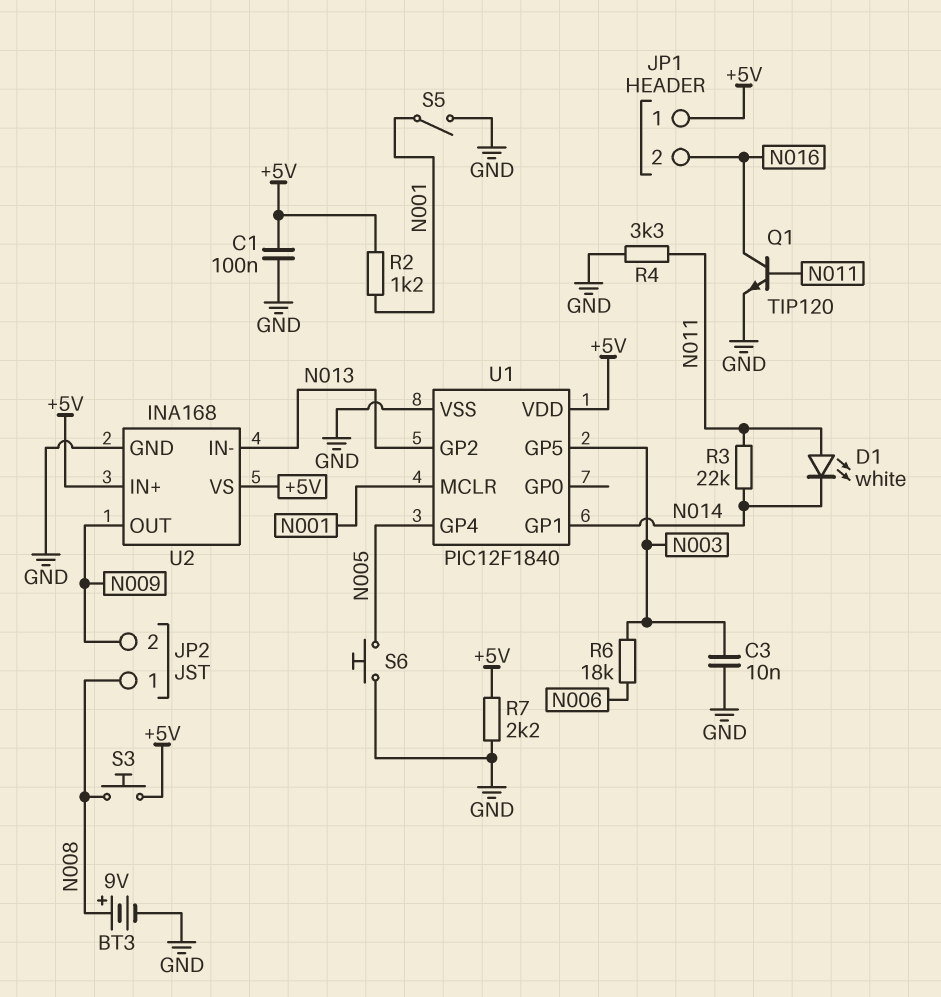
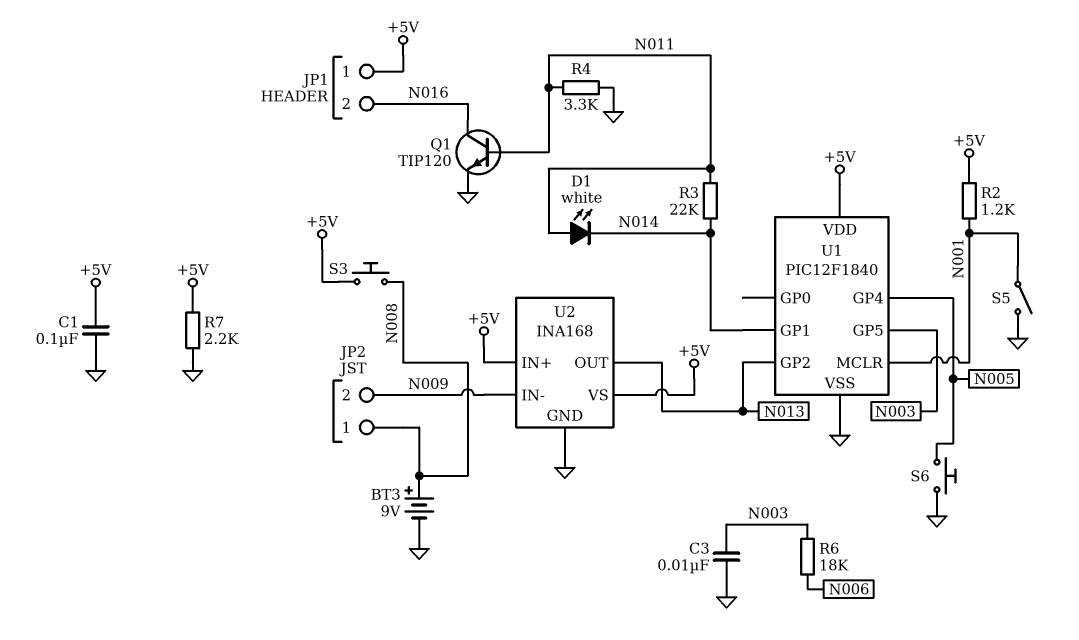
U2 pin IN-: N013 -> N009
U2 pin OUT: N009 -> N013

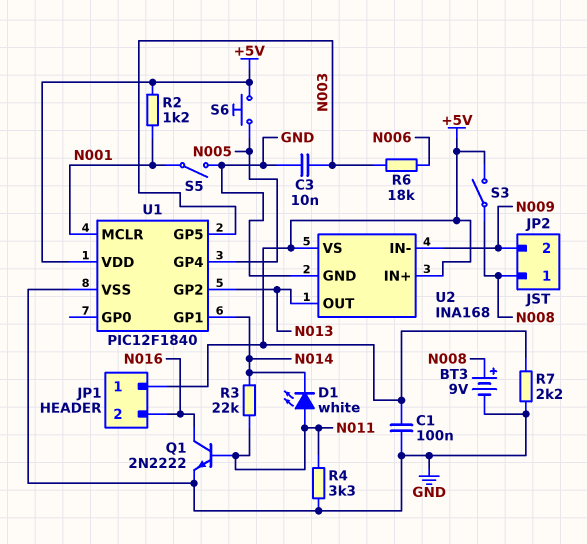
Q1: NPN TIP120 (B N011, C N016, E GND) -> NPN 2N2222 (B N011, C N016, E GND)
S3: button (+5V, N008) -> switch (+5V, N008)
S6: button (GND, N005) -> button (+5V, N005)

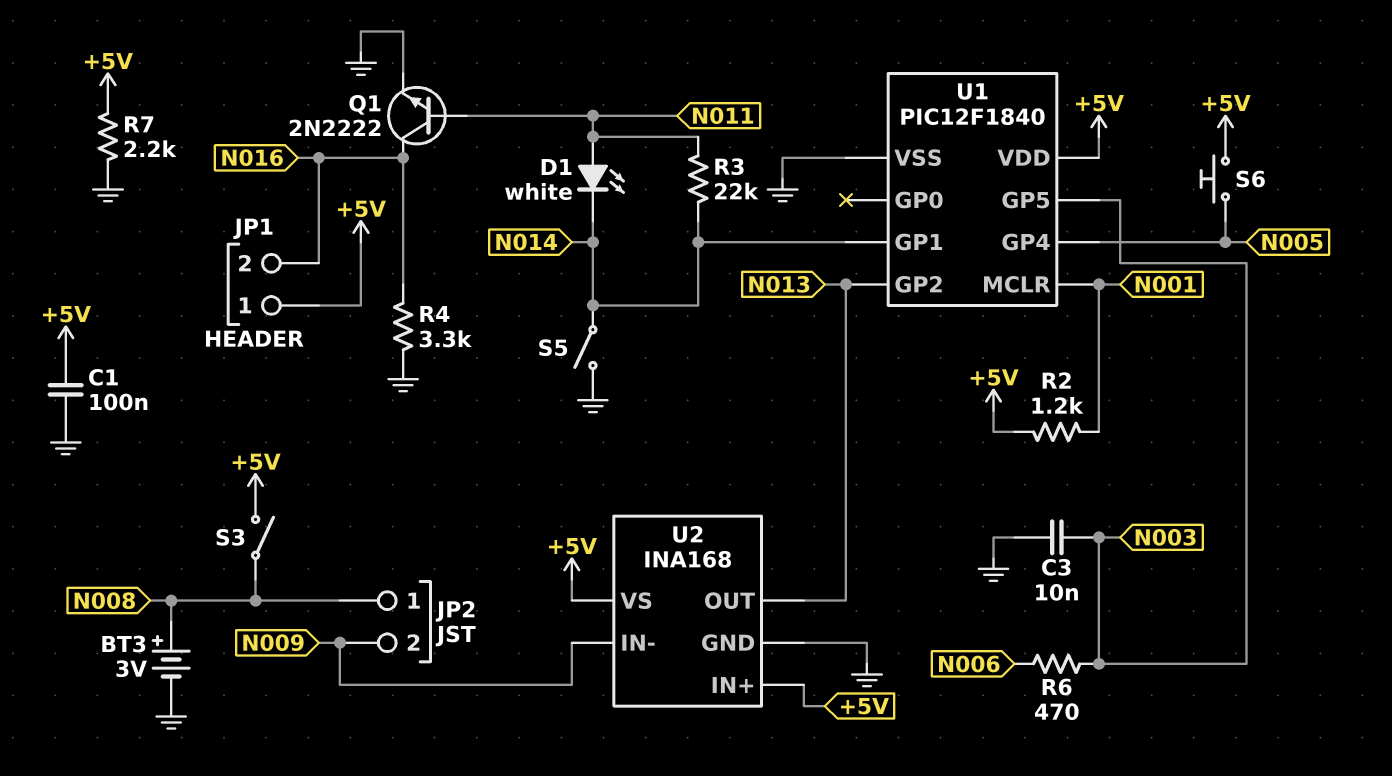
BT3: 9V (plus N008, minus GND) -> 3V (plus N008, minus GND)
R4: 3.3k (GND, N011) -> 3.3k (GND, N016)
R6: 18k (N003, N006) -> 470 (N003, N006)
S5: switch (GND, N001) -> switch (GND, N014)

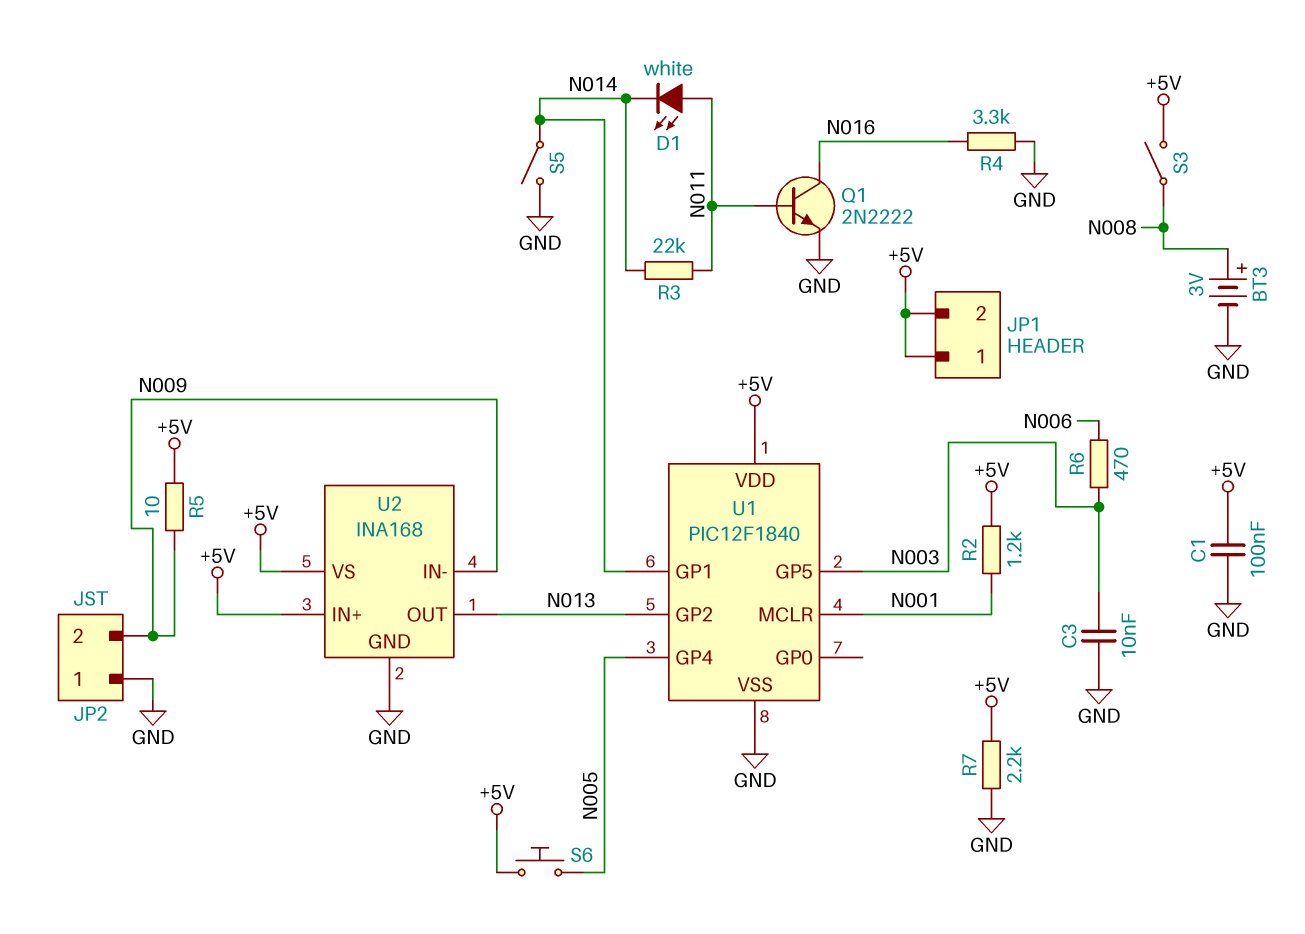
JP1 pin 2: N016 -> +5V
JP2 pin 1: N008 -> GND
R5: none -> 10 (+5V, N009)

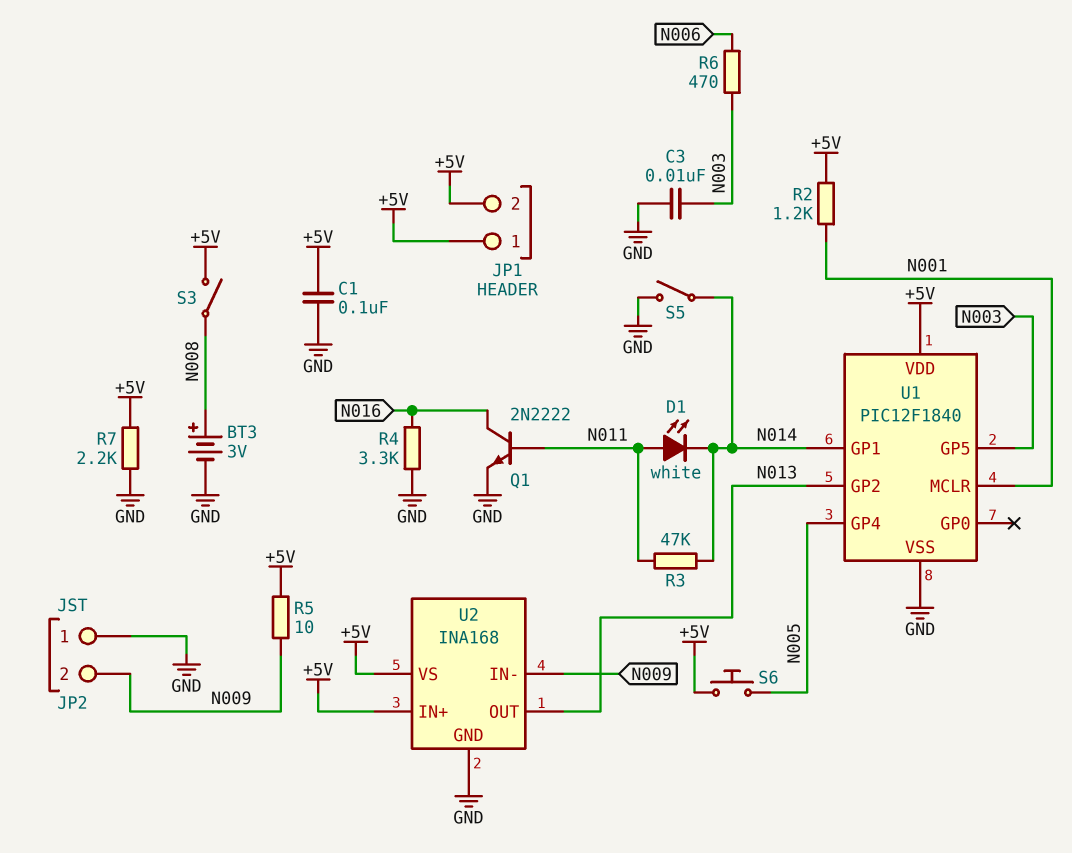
R3: 22k (N011, N014) -> 47k (N011, N014)

